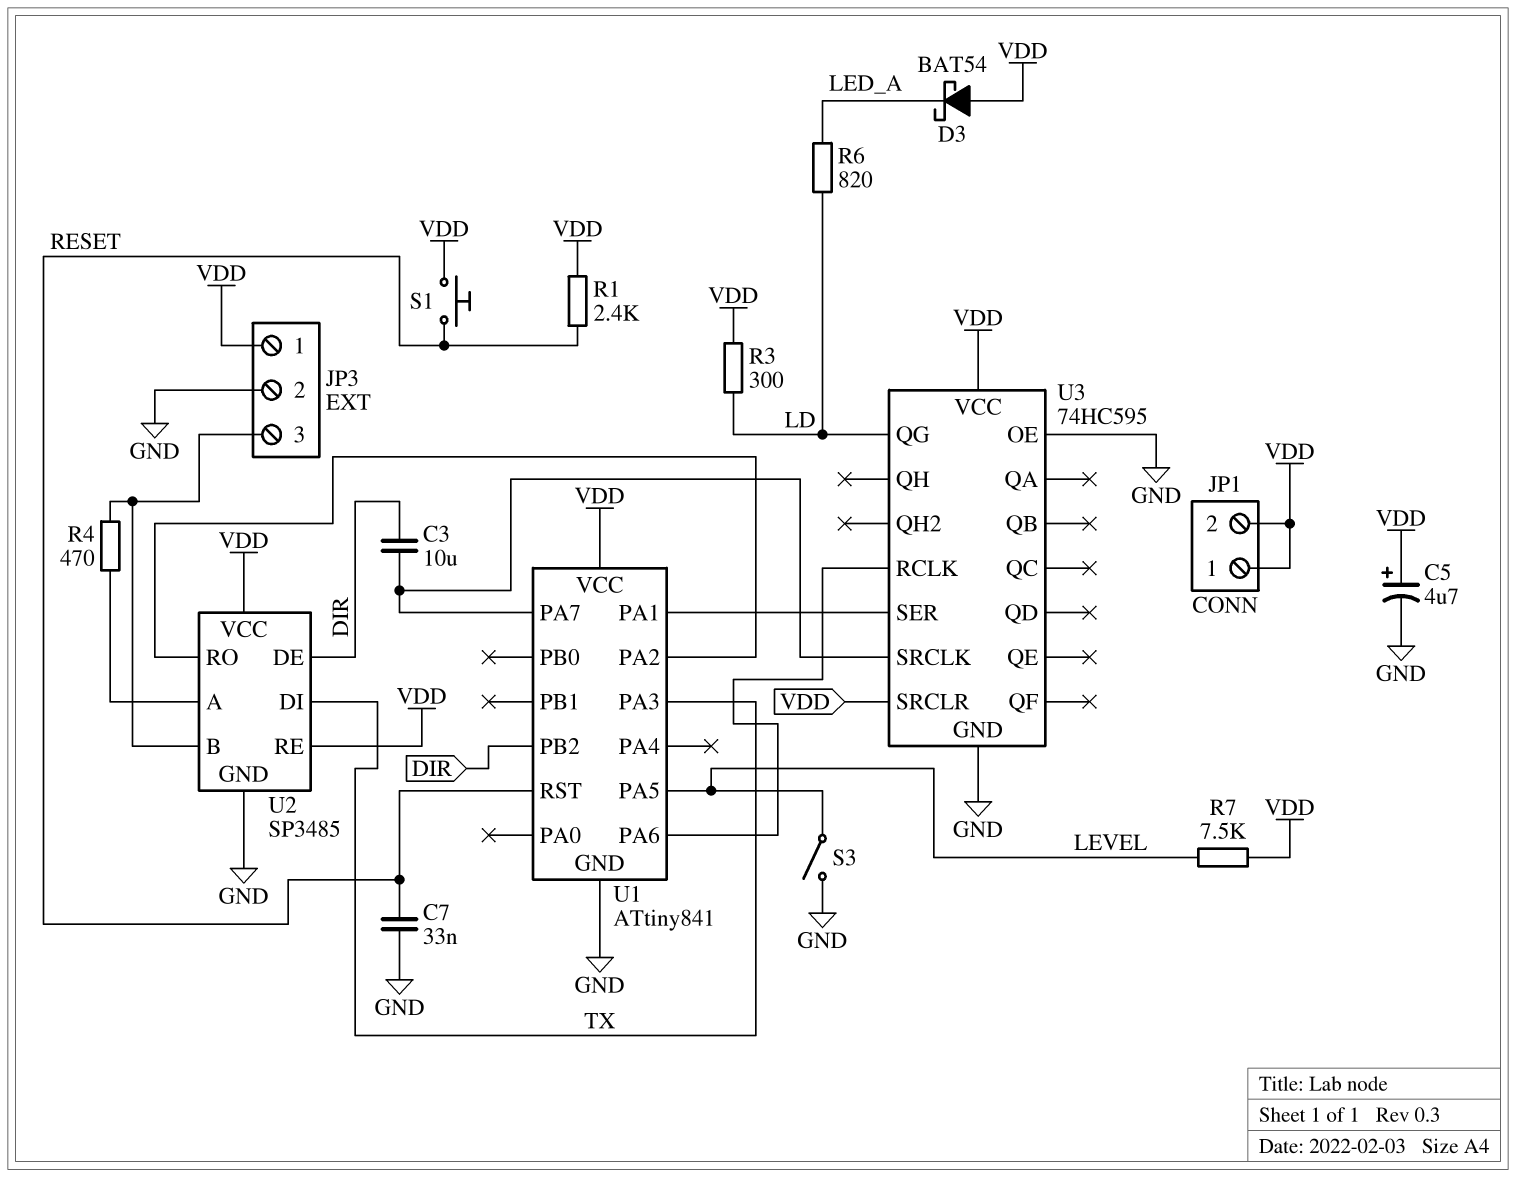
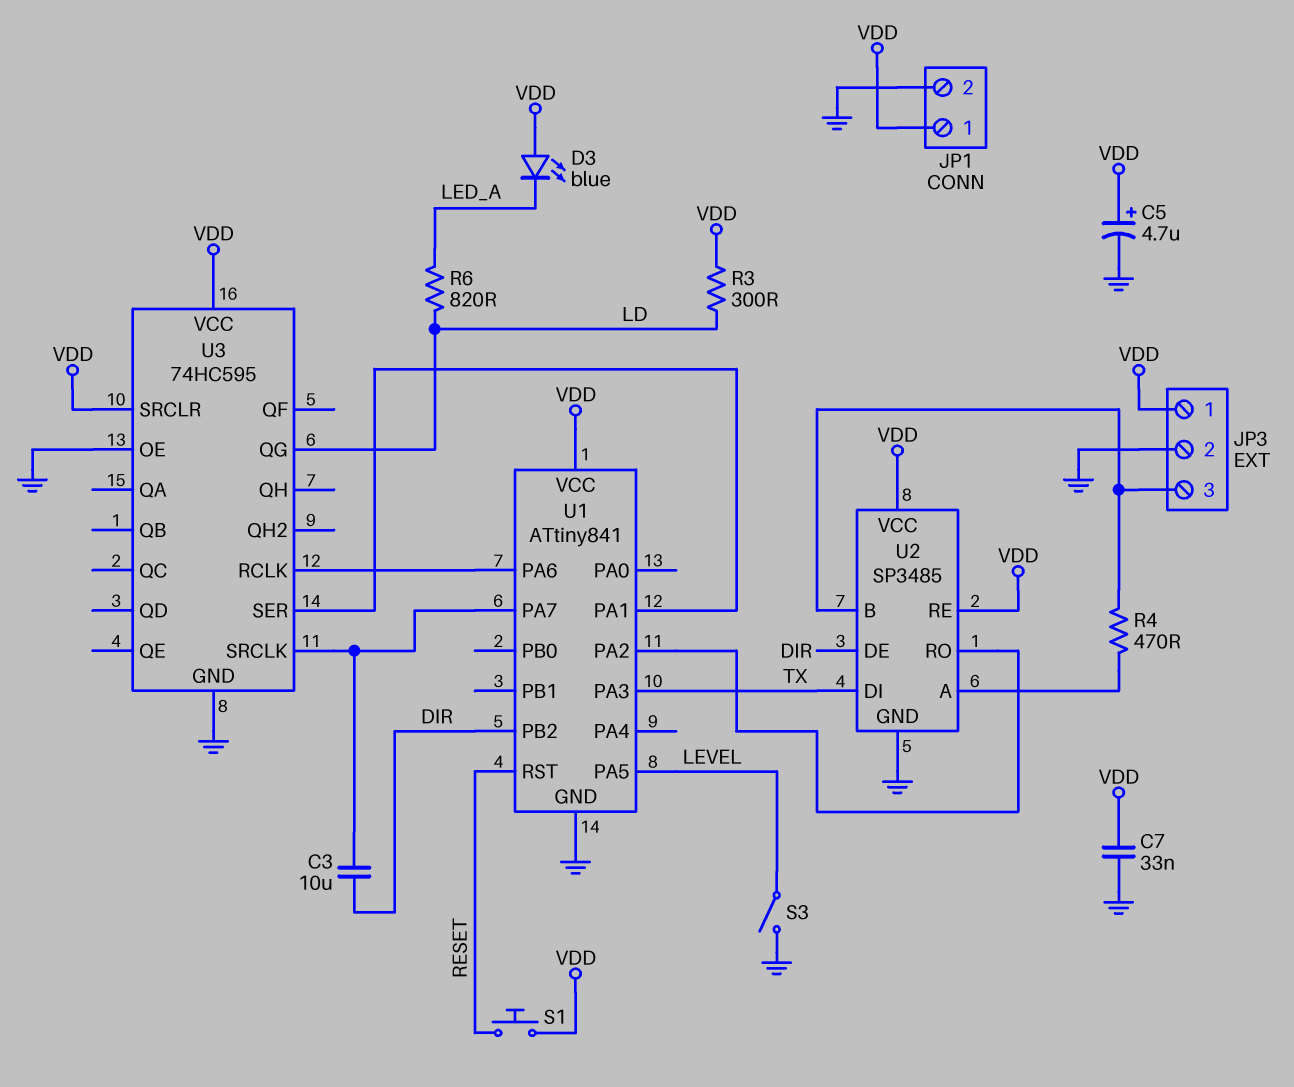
C7: 33nF (GND, RESET) -> 33nF (GND, VDD)
D3: schottky BAT54 (A VDD, K LED_A) -> LED blue (A VDD, K LED_A)
JP1 pin 2: VDD -> GND
R1: 2.4k (RESET, VDD) -> none
R7: 7.5k (LEVEL, VDD) -> none

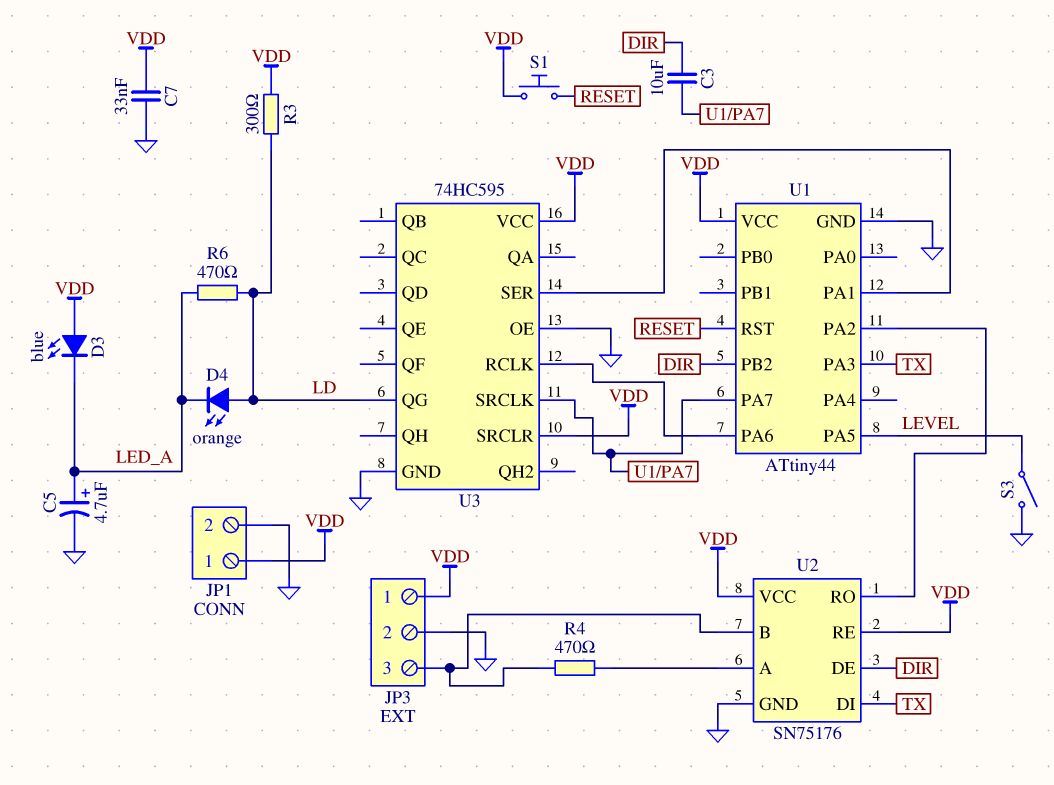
C5: 4.7uF (plus VDD, minus GND) -> 4.7uF (plus LED_A, minus GND)
D4: none -> LED orange (A LD, K LED_A)
R6: 820 (LD, LED_A) -> 470 (LD, LED_A)
U1: ATtiny841 -> ATtiny44
U2: SP3485 -> SN75176

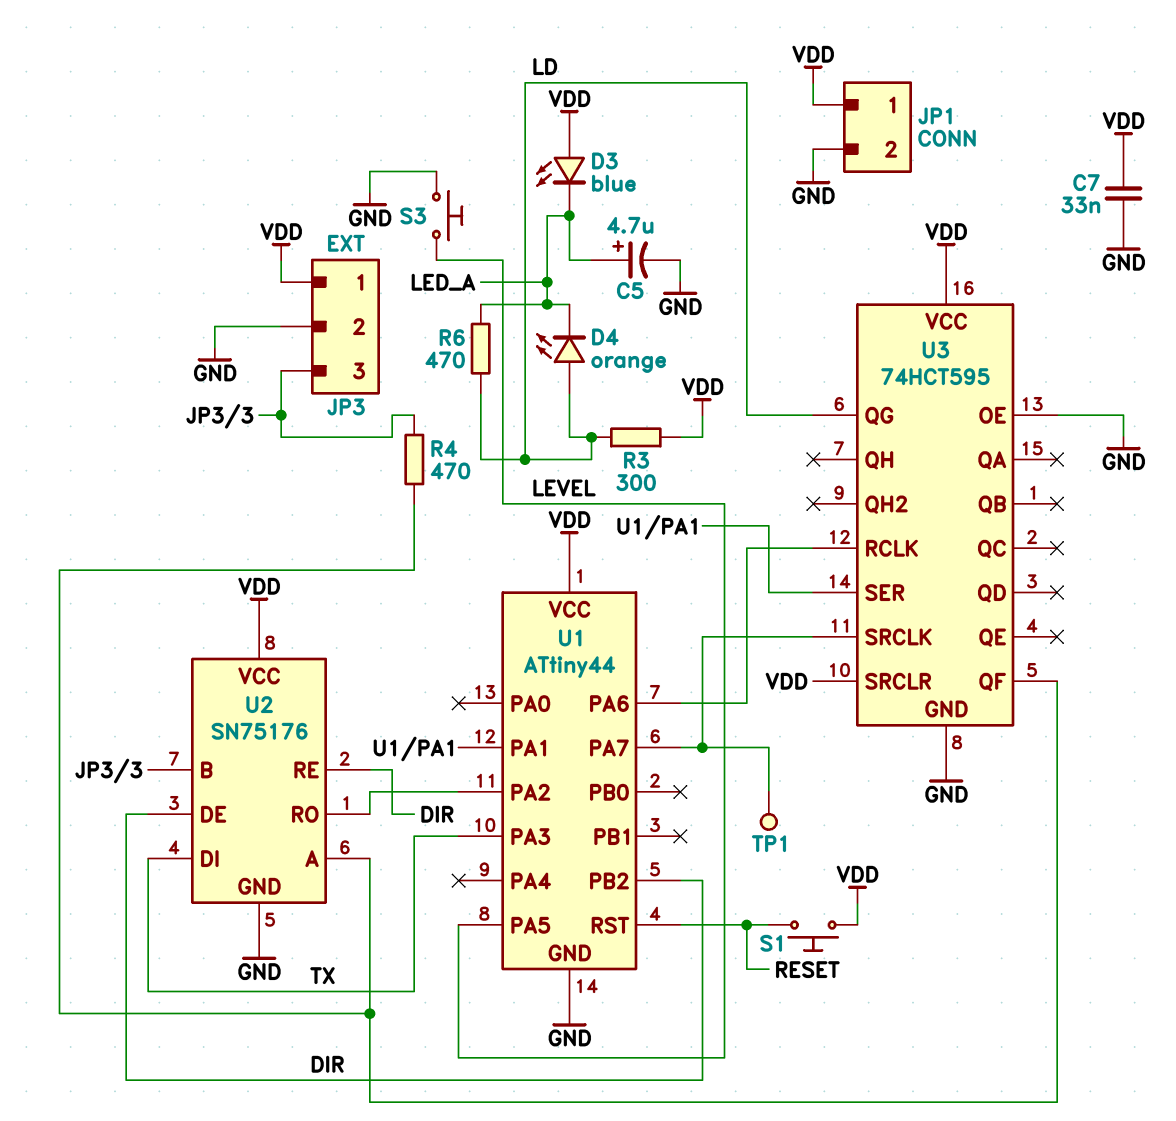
C3: 10uF (DIR, U1/PA7) -> none
S3: switch (GND, LEVEL) -> button (GND, LEVEL)
TP1: none -> test point (U1/PA7)
U2 pin RE: VDD -> DIR
U3: 74HC595 -> 74HCT595
U3 pin QF: none -> U2/A

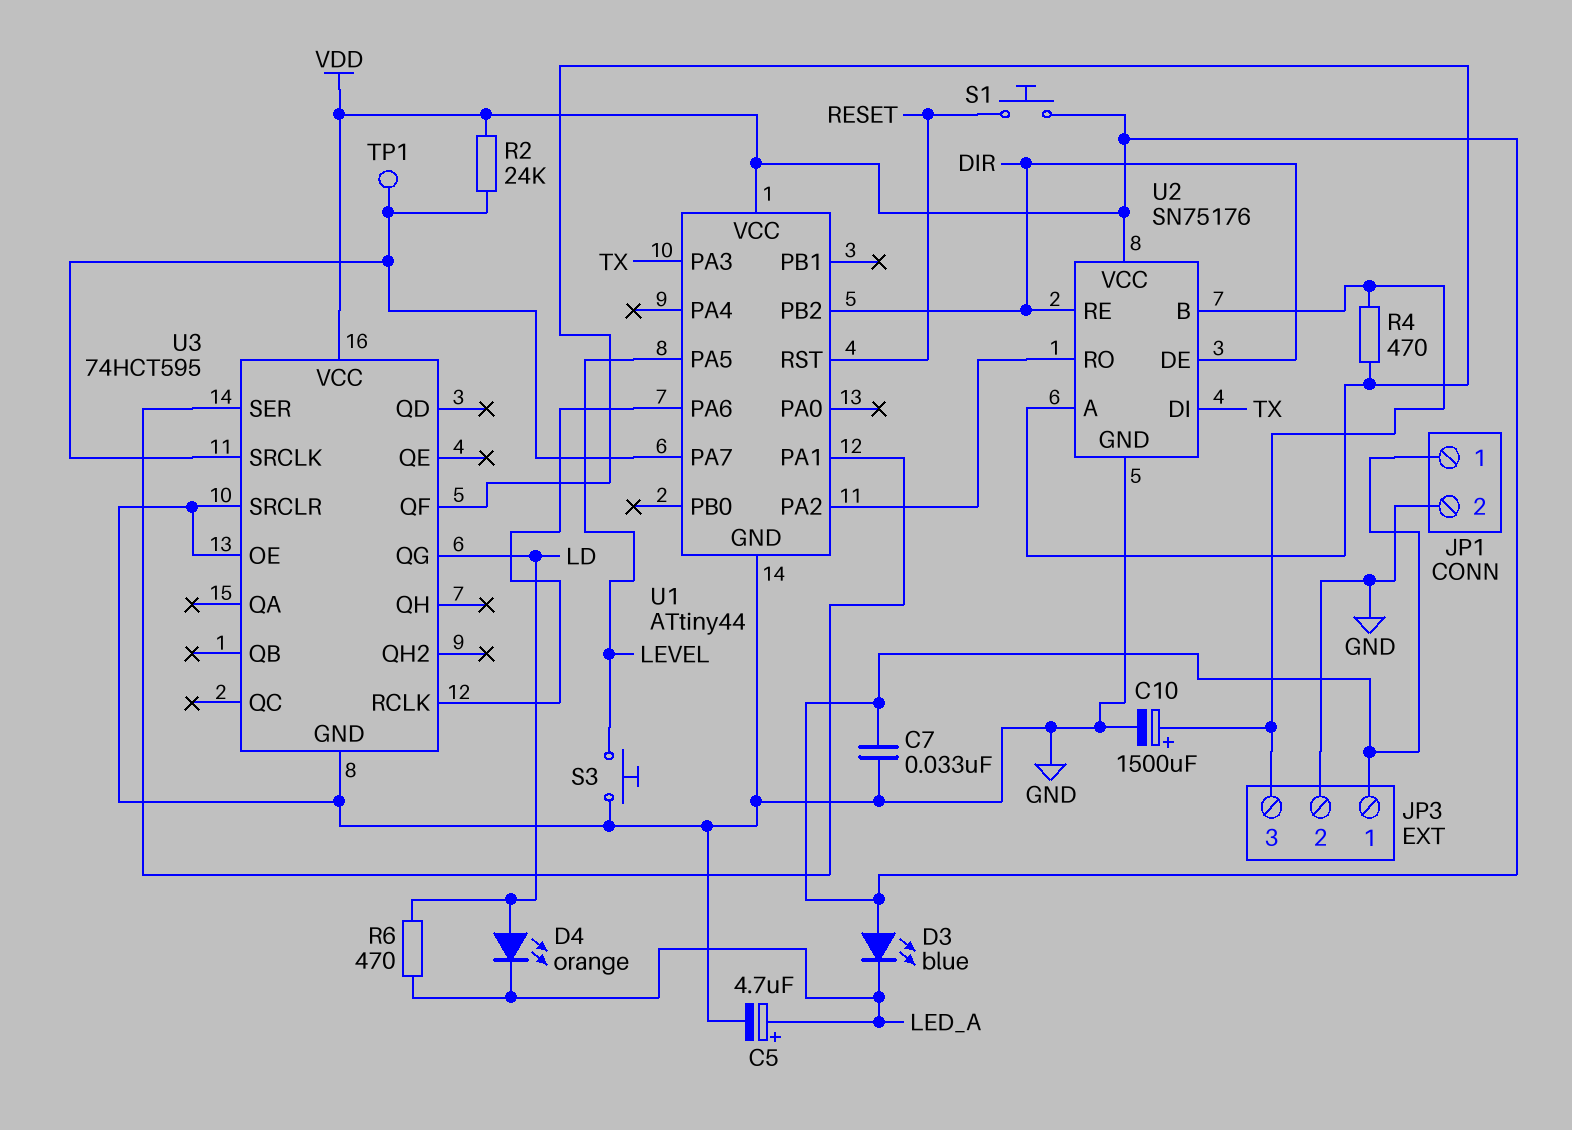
C10: none -> 1500uF (plus JP3/3, minus GND)
R2: none -> 24k (U1/PA7, VDD)
R3: 300 (LD, VDD) -> none
U3 pin SRCLR: VDD -> GND

